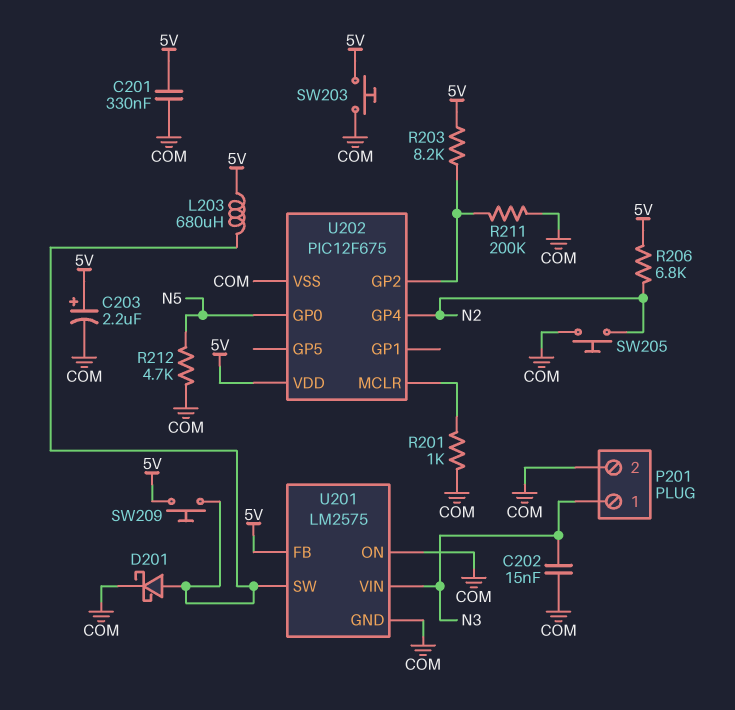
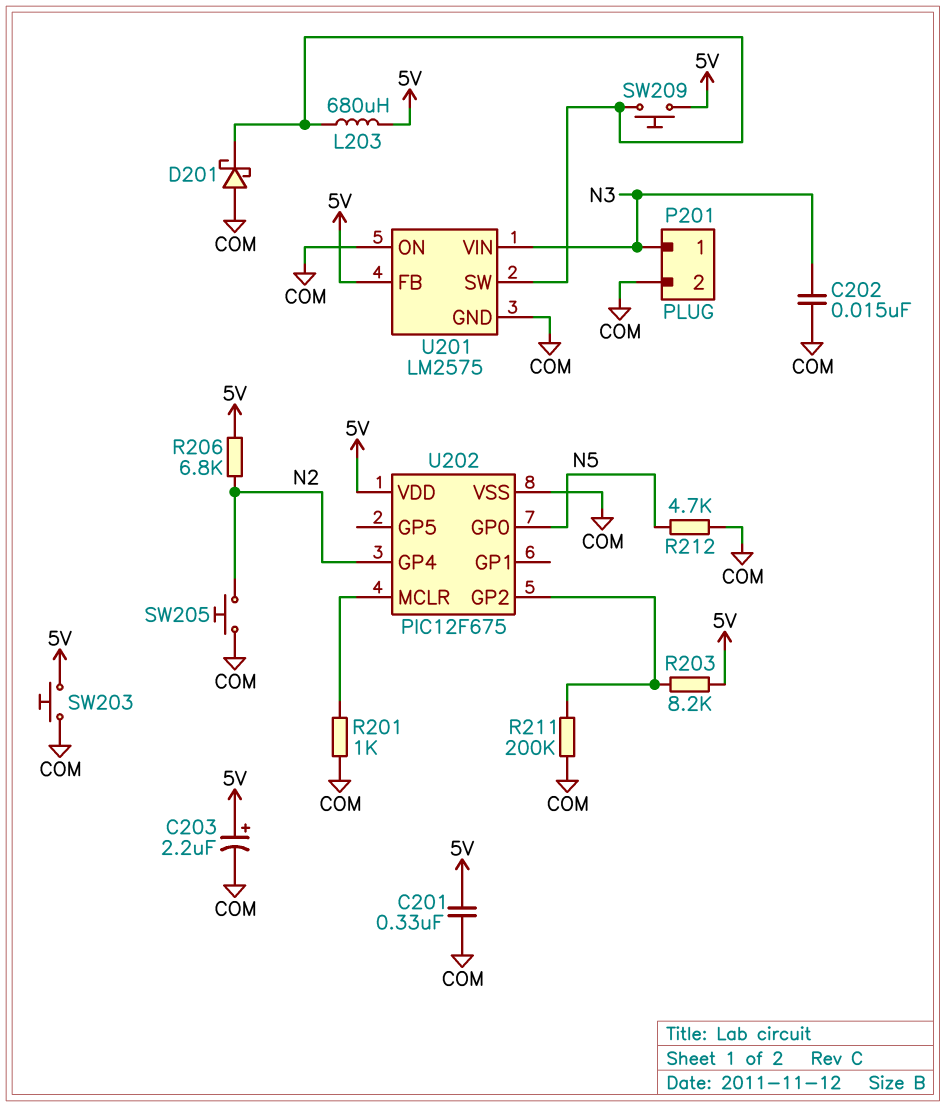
D201: schottky (A U201/SW, K COM) -> schottky (A COM, K U201/SW)

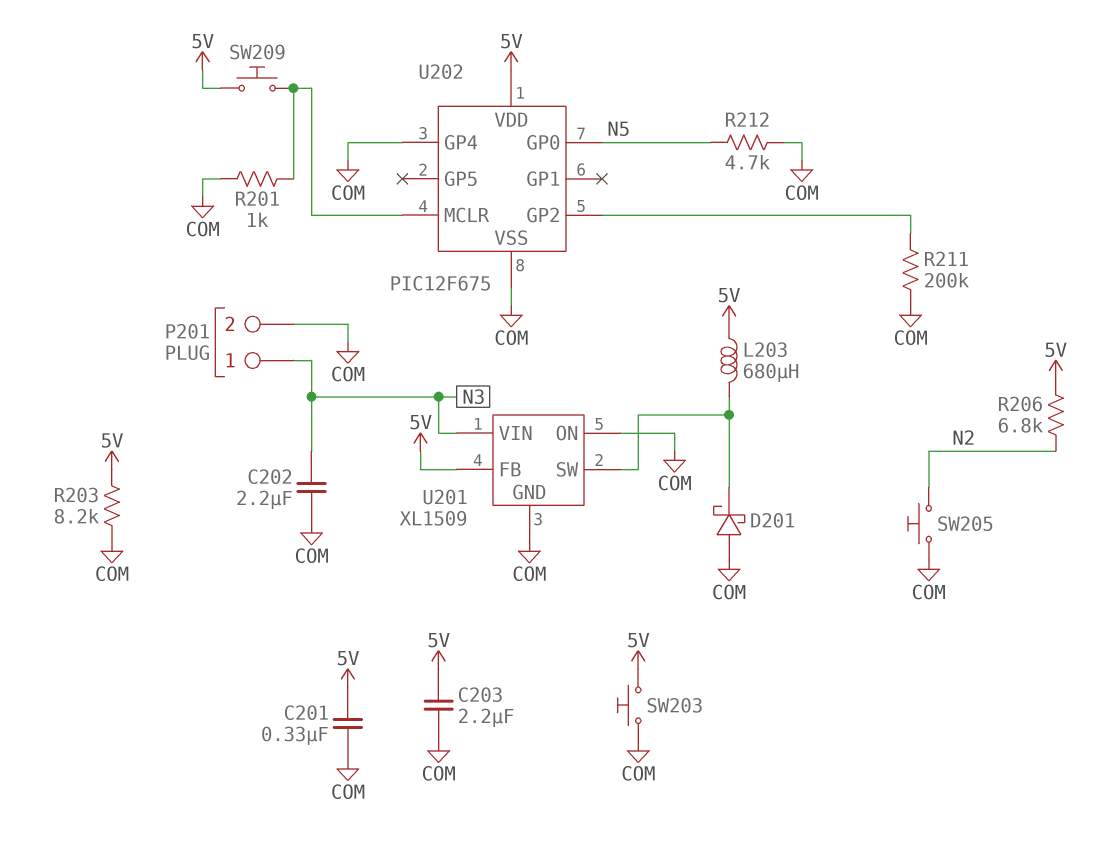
C202: 15nF (COM, N3) -> 2.2uF (COM, N3)
C203: 2.2uF (plus 5V, minus COM) -> 2.2uF (5V, COM)
R203: 8.2k (5V, U202/GP2) -> 8.2k (5V, COM)
SW209: button (5V, U201/SW) -> button (5V, U202/MCLR)
U201: LM2575 -> XL1509
U202 pin GP4: N2 -> COM

